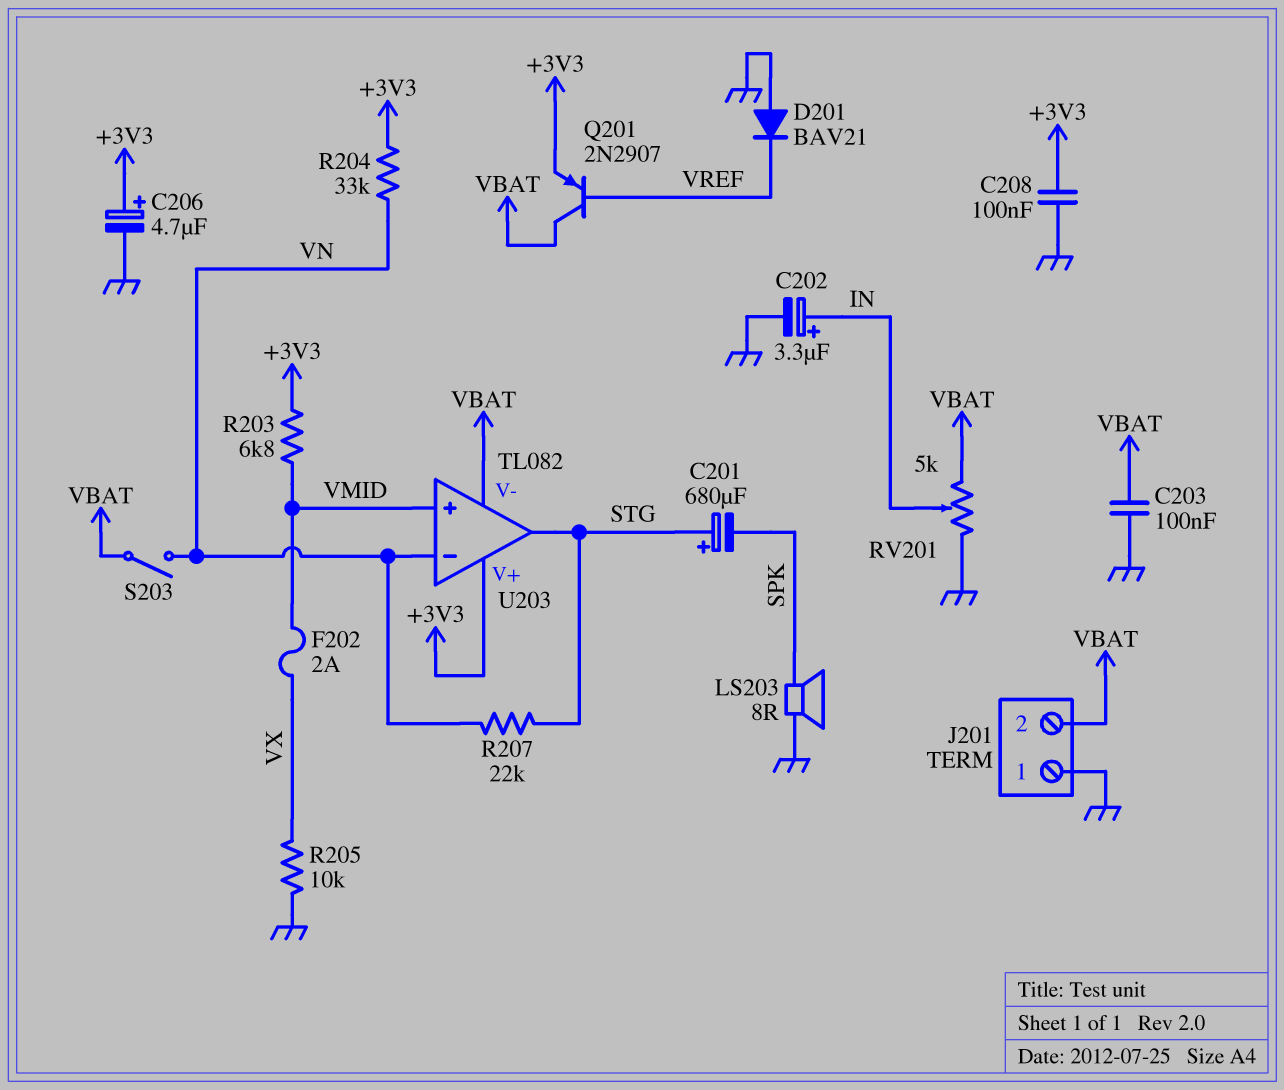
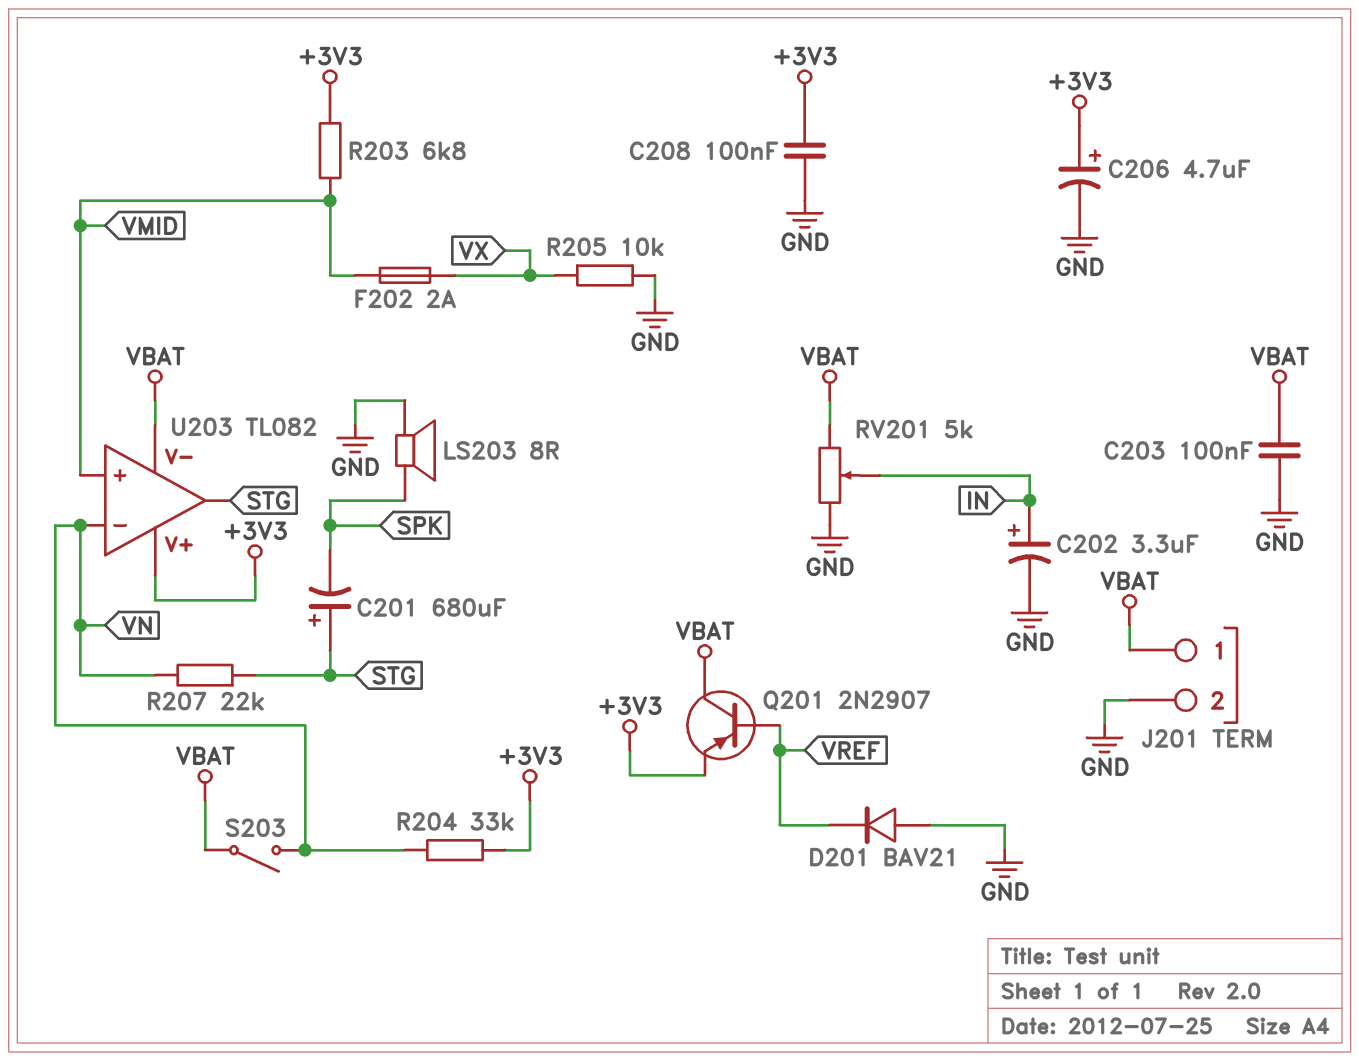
J201 pin 1: GND -> VBAT
J201 pin 2: VBAT -> GND

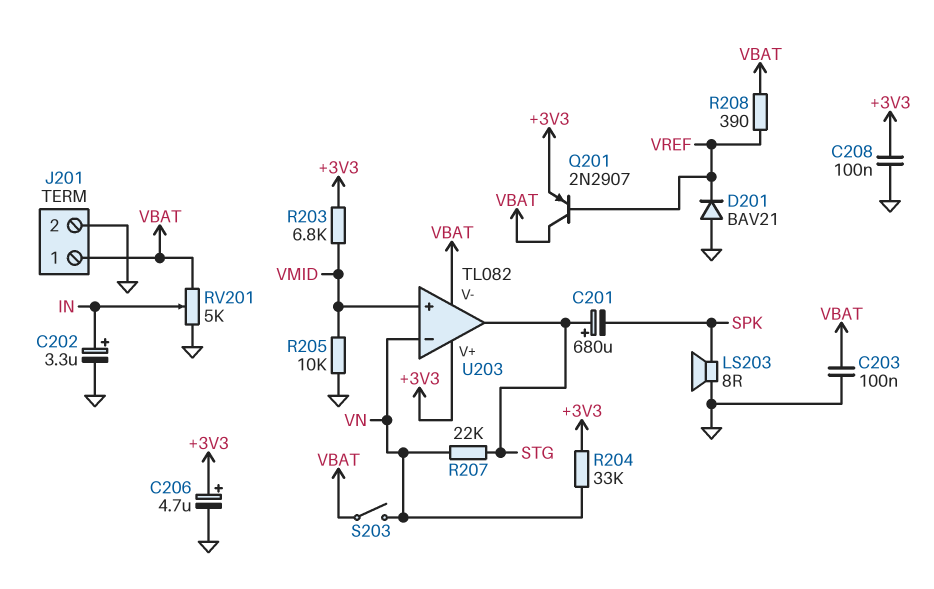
F202: 2A (VMID, VX) -> none
R205: 10k (GND, VX) -> 10k (GND, VMID)
R208: none -> 390 (VBAT, VREF)

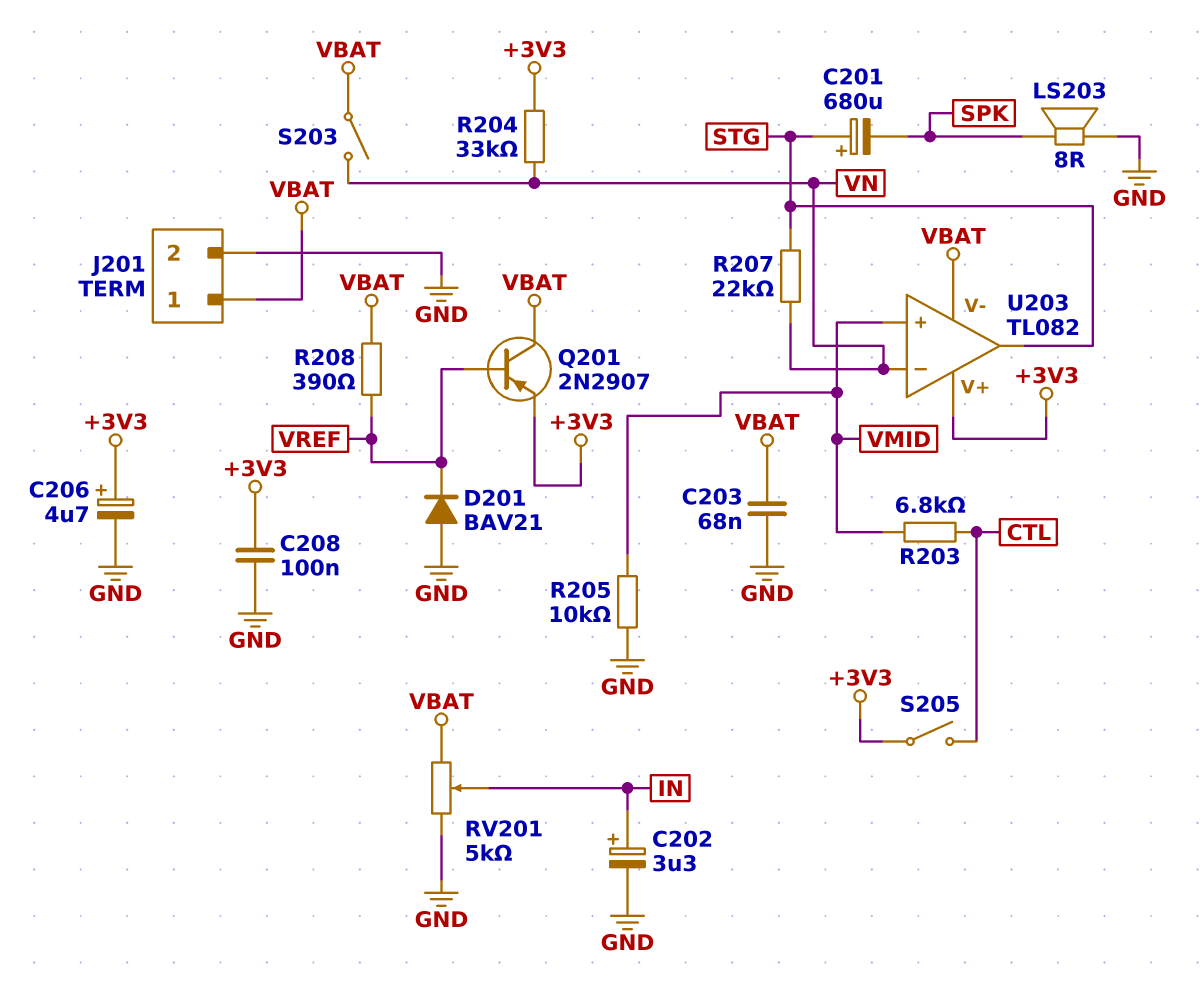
C203: 100nF (GND, VBAT) -> 68nF (GND, VBAT)
R203: 6.8k (+3V3, VMID) -> 6.8k (CTL, VMID)
S205: none -> switch (+3V3, CTL)

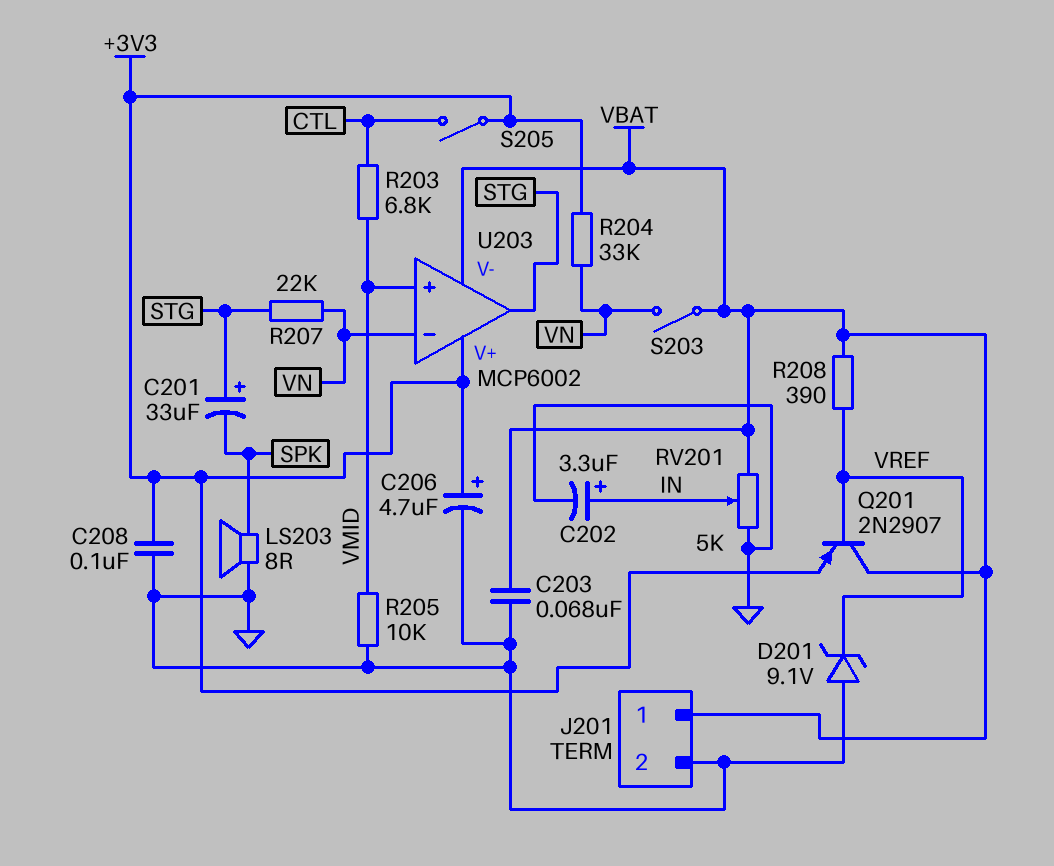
C201: 680uF (plus STG, minus SPK) -> 33uF (plus STG, minus SPK)
D201: diode BAV21 (A GND, K VREF) -> zener 9.1V (A GND, K VREF)
U203: TL082 -> MCP6002

